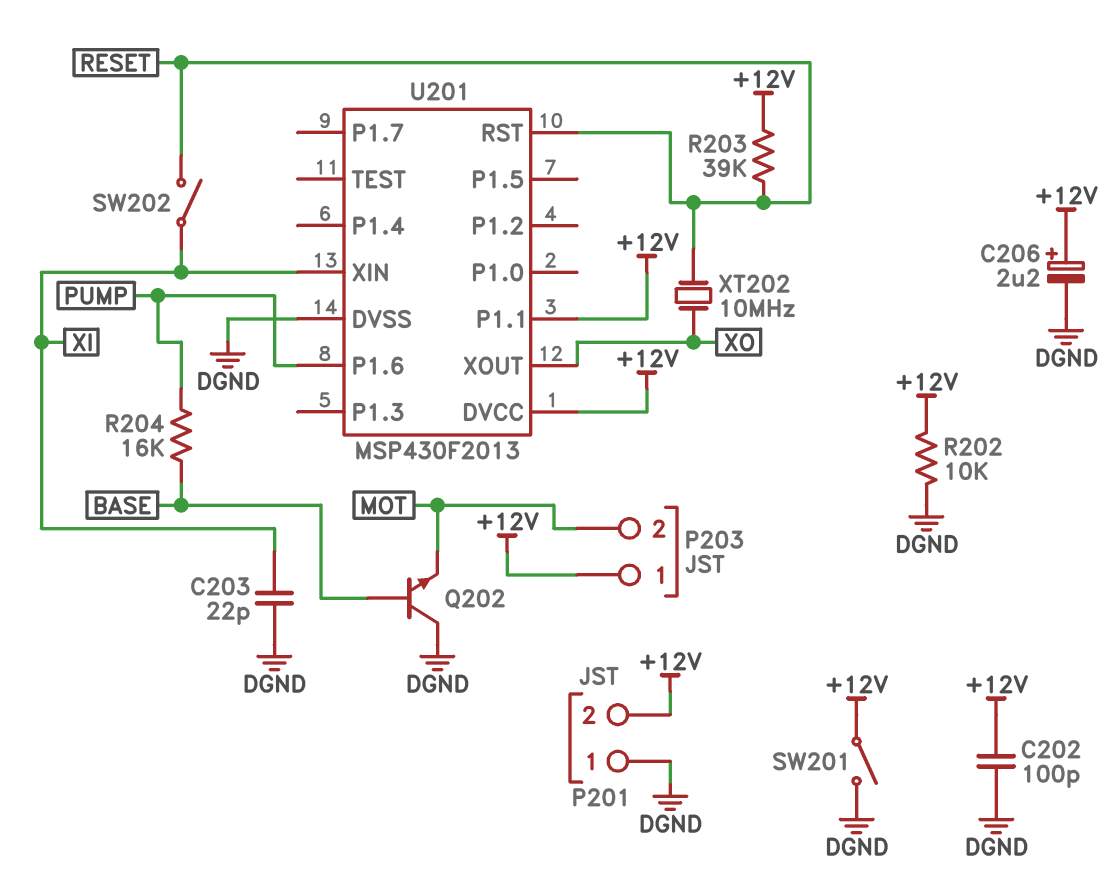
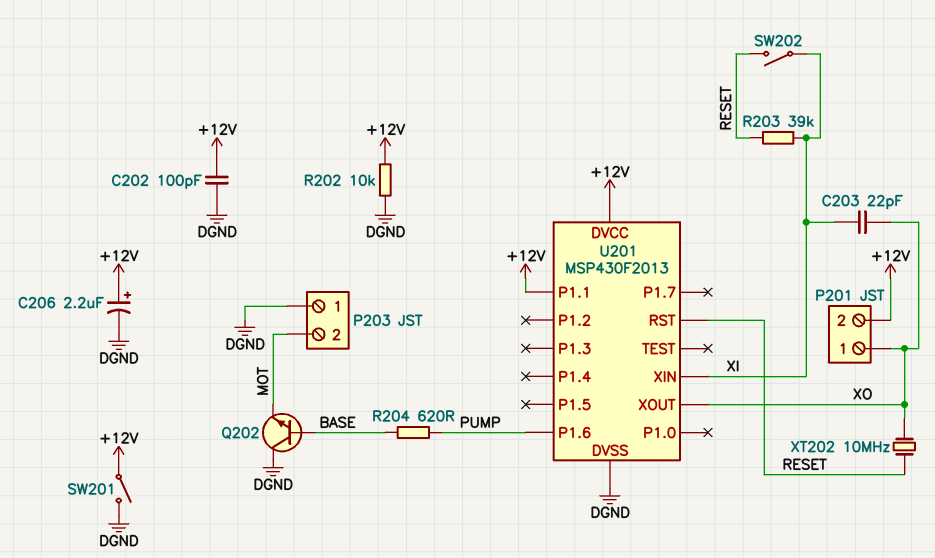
C203: 22pF (DGND, XI) -> 22pF (XI, XO)
P201 pin 1: DGND -> XO
P203 pin 1: +12V -> DGND
R203: 39k (+12V, RESET) -> 39k (RESET, XI)
R204: 16k (BASE, PUMP) -> 620 (BASE, PUMP)

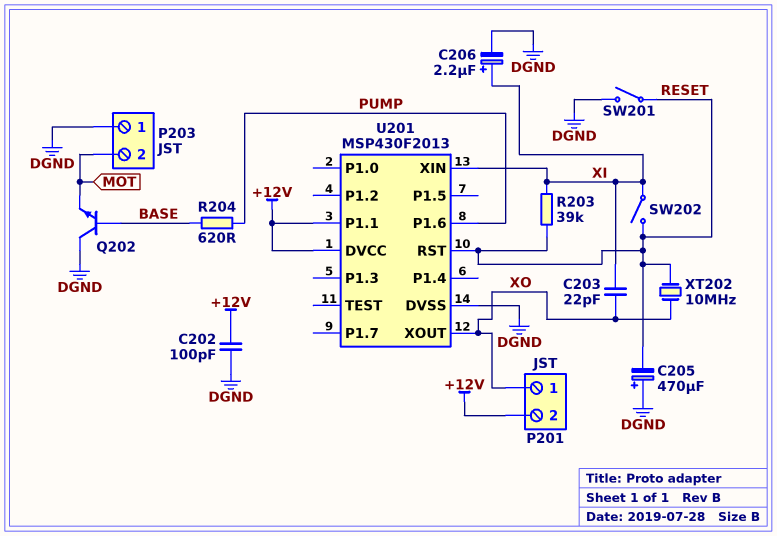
C205: none -> 470uF (plus DGND, minus RESET)
C206: 2.2uF (plus +12V, minus DGND) -> 2.2uF (plus XI, minus DGND)
R202: 10k (+12V, DGND) -> none
SW201: switch (+12V, DGND) -> switch (DGND, RESET)

